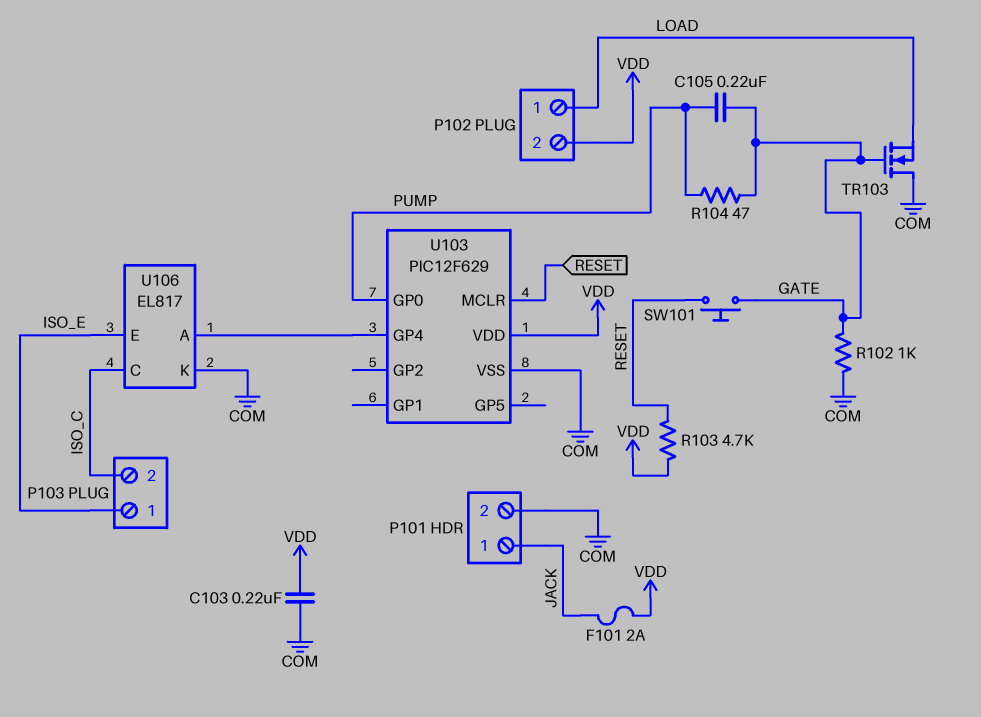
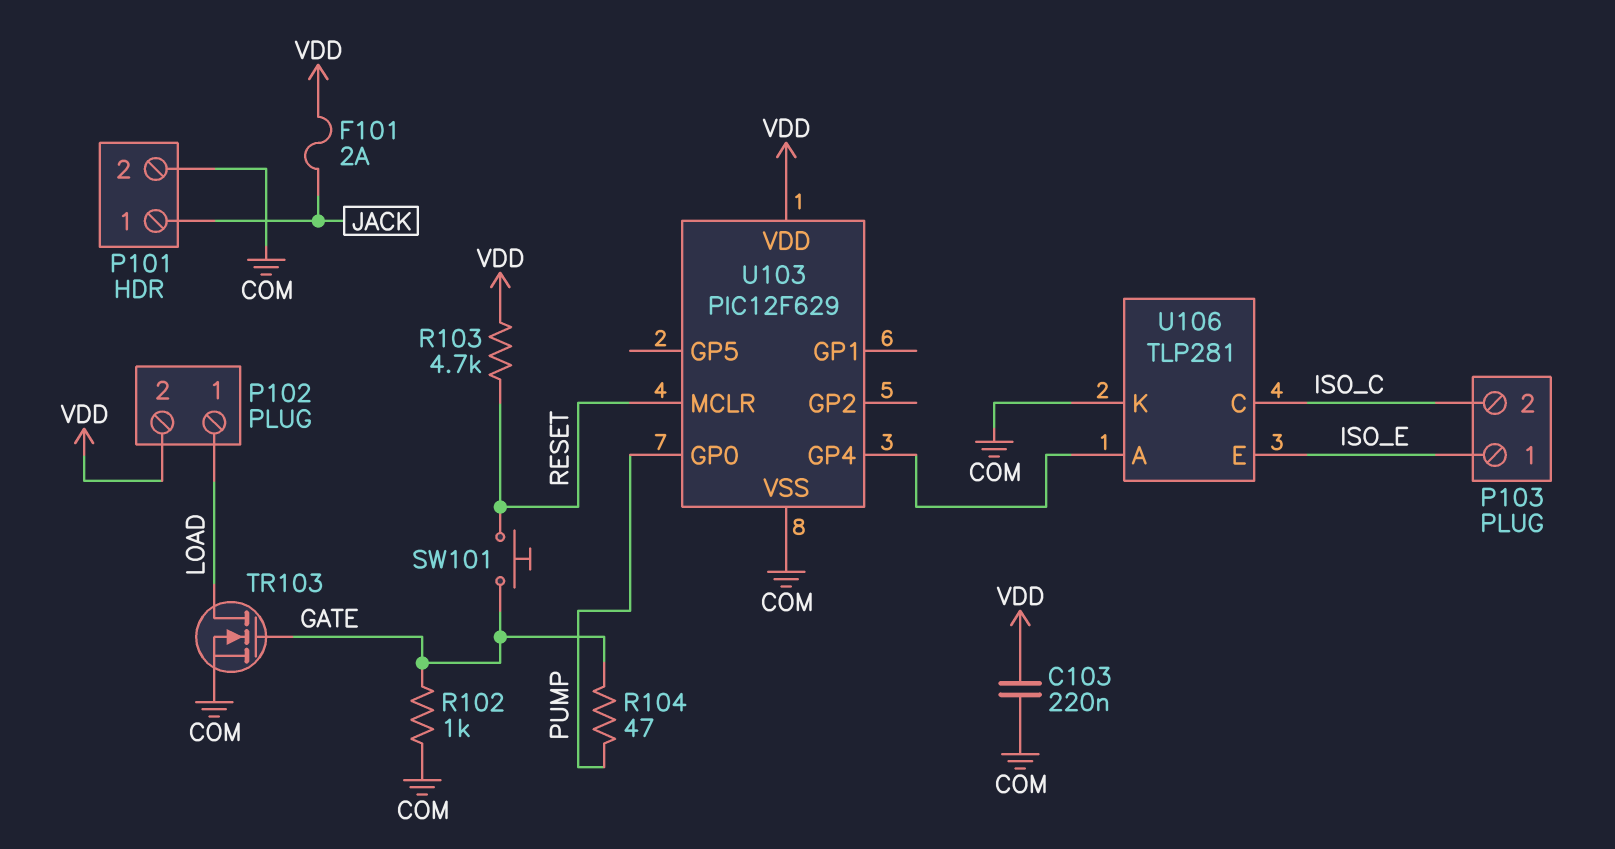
C105: 220nF (GATE, PUMP) -> none
TR103: NMOS (G GATE, D COM, S LOAD) -> NMOS (G GATE, D LOAD, S COM)
U106: EL817 -> TLP281

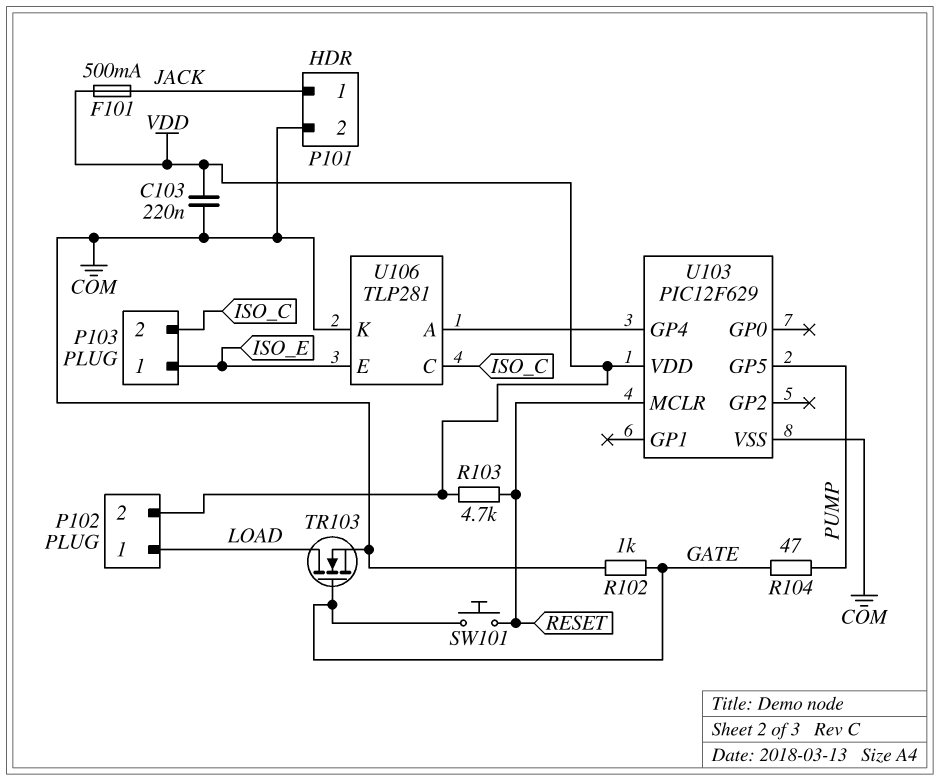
F101: 2A (JACK, VDD) -> 500mA (JACK, VDD)
U103 pin GP0: PUMP -> none
U103 pin GP5: none -> PUMP

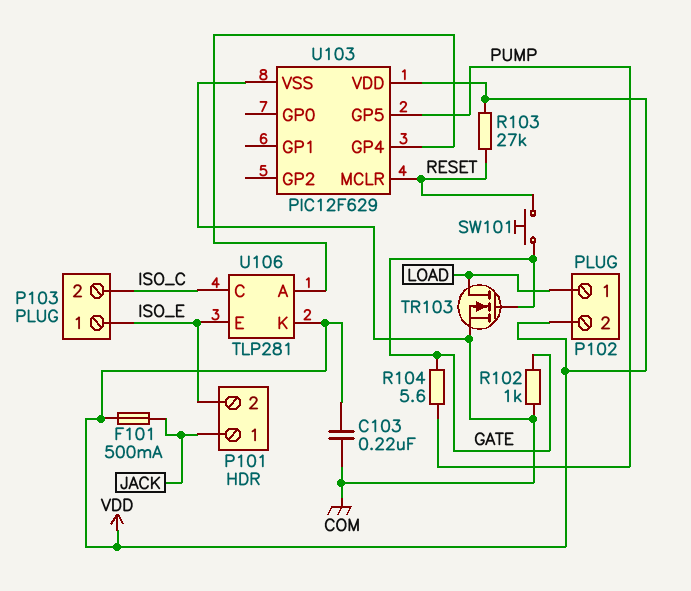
P101 pin 2: COM -> ISO_E
R103: 4.7k (RESET, VDD) -> 27k (RESET, VDD)
R104: 47 (GATE, PUMP) -> 5.6 (GATE, PUMP)
U106 pin K: COM -> VDD

